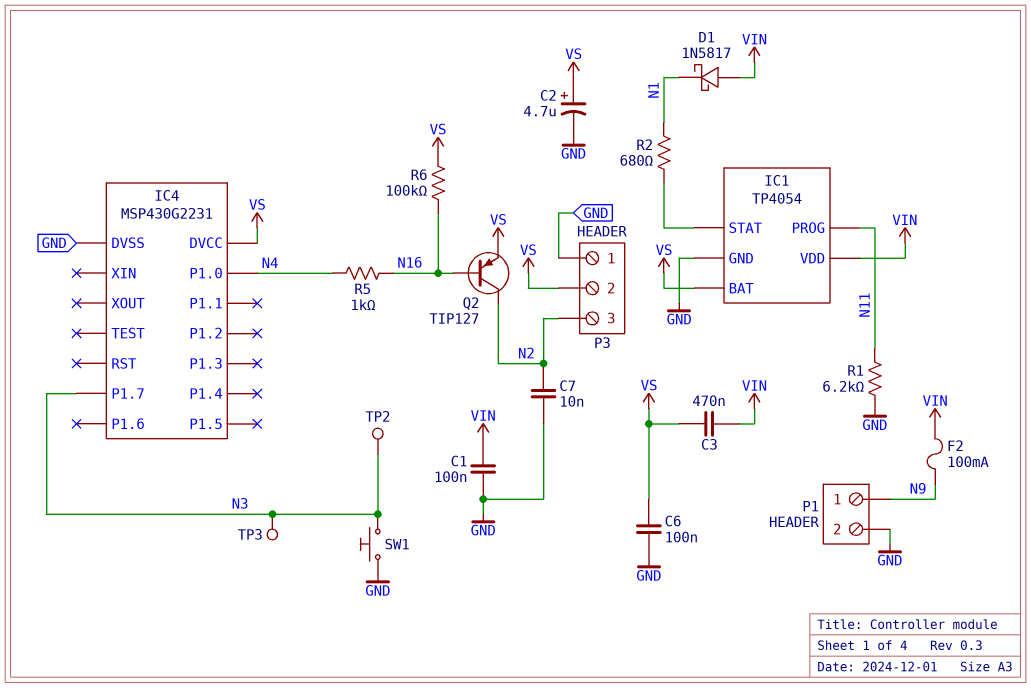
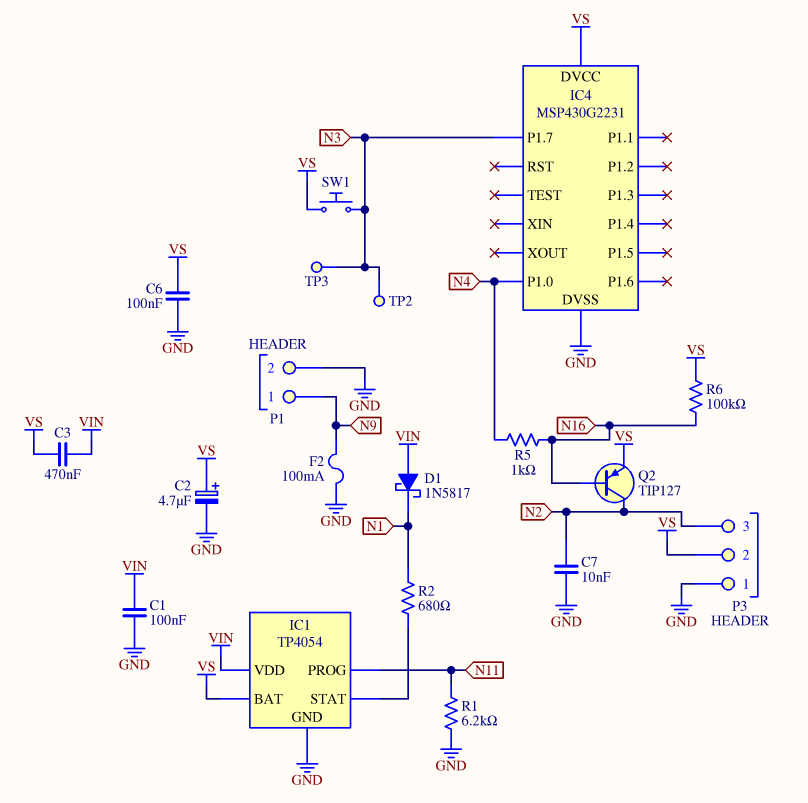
F2: 100mA (N9, VIN) -> 100mA (GND, N9)
SW1: button (GND, N3) -> button (N3, VS)

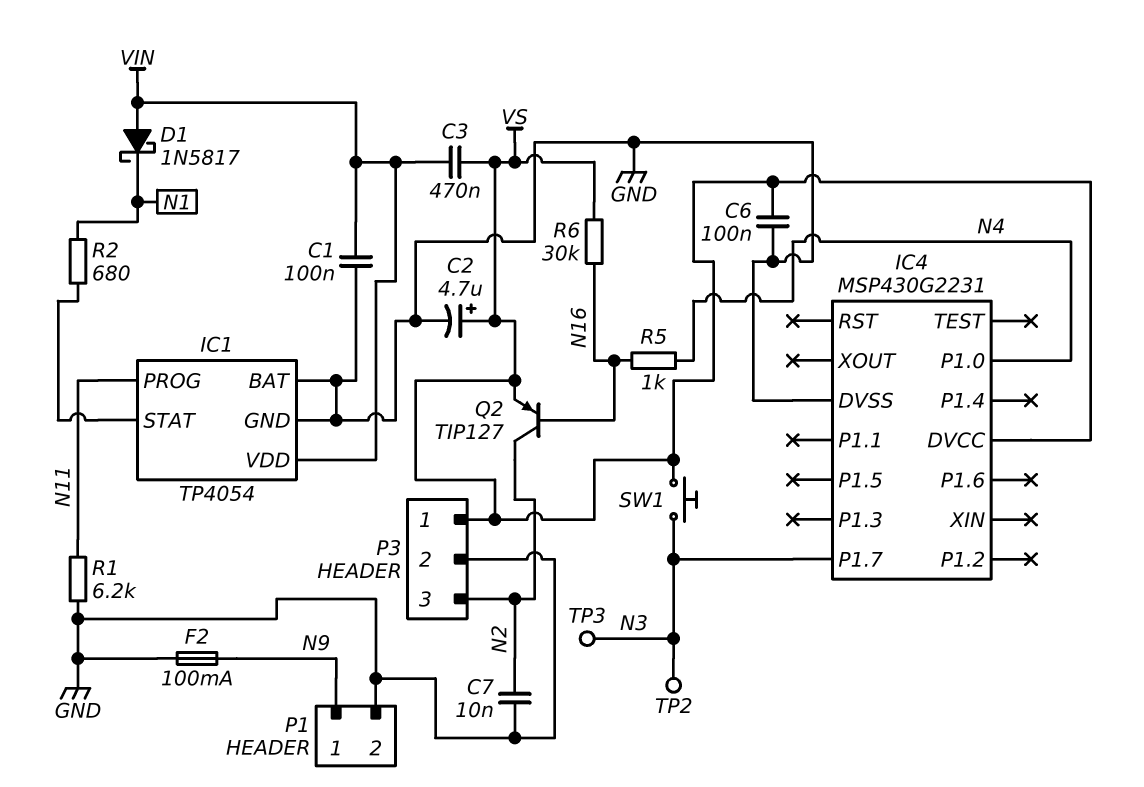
IC1 pin BAT: VS -> GND
P3 pin 1: GND -> VS
P3 pin 2: VS -> GND
R6: 100k (N16, VS) -> 30k (N16, VS)

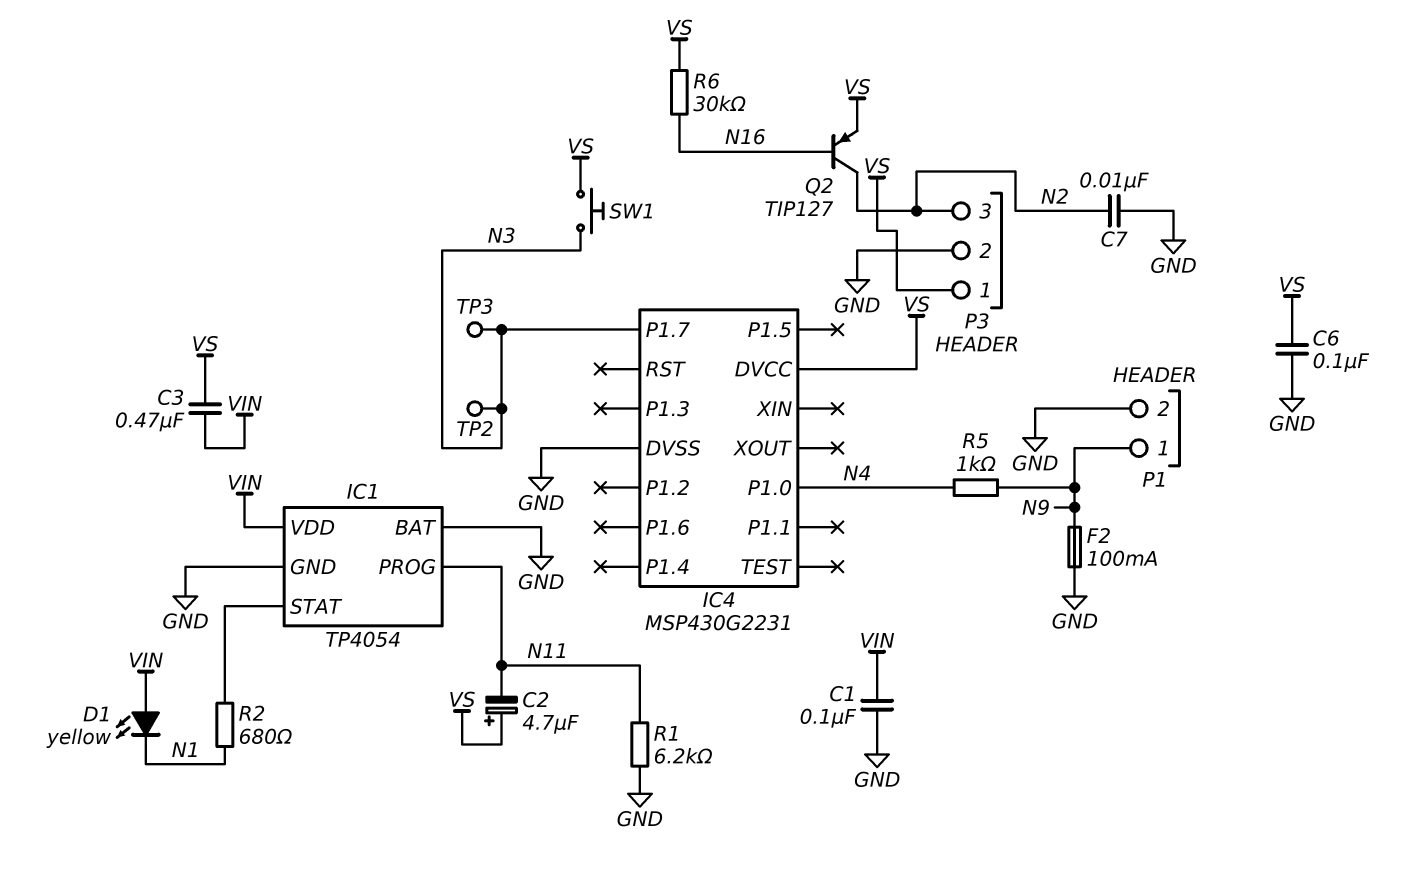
C2: 4.7uF (plus VS, minus GND) -> 4.7uF (plus VS, minus N11)
D1: schottky 1N5817 (A VIN, K N1) -> LED yellow (A VIN, K N1)
R5: 1k (N4, N16) -> 1k (N4, N9)

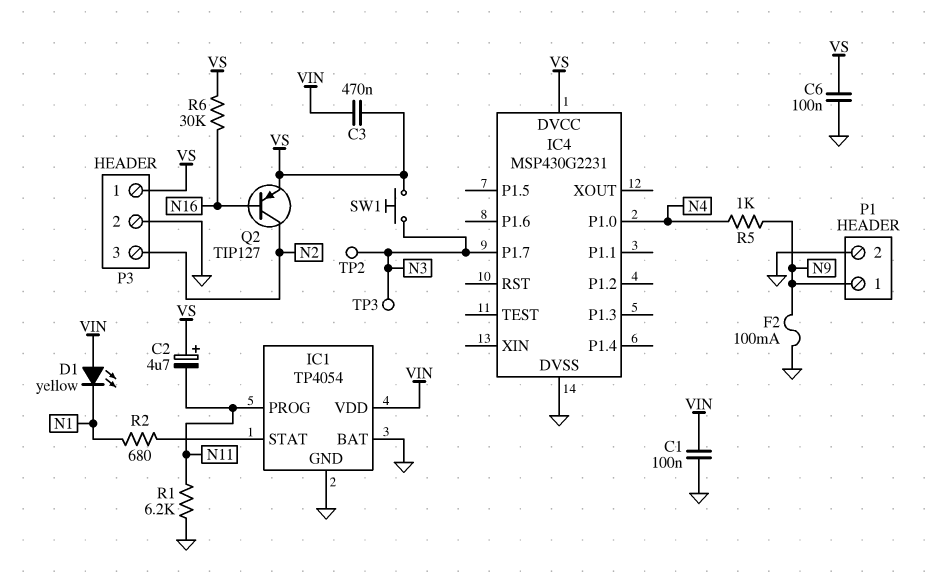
C7: 10nF (GND, N2) -> none

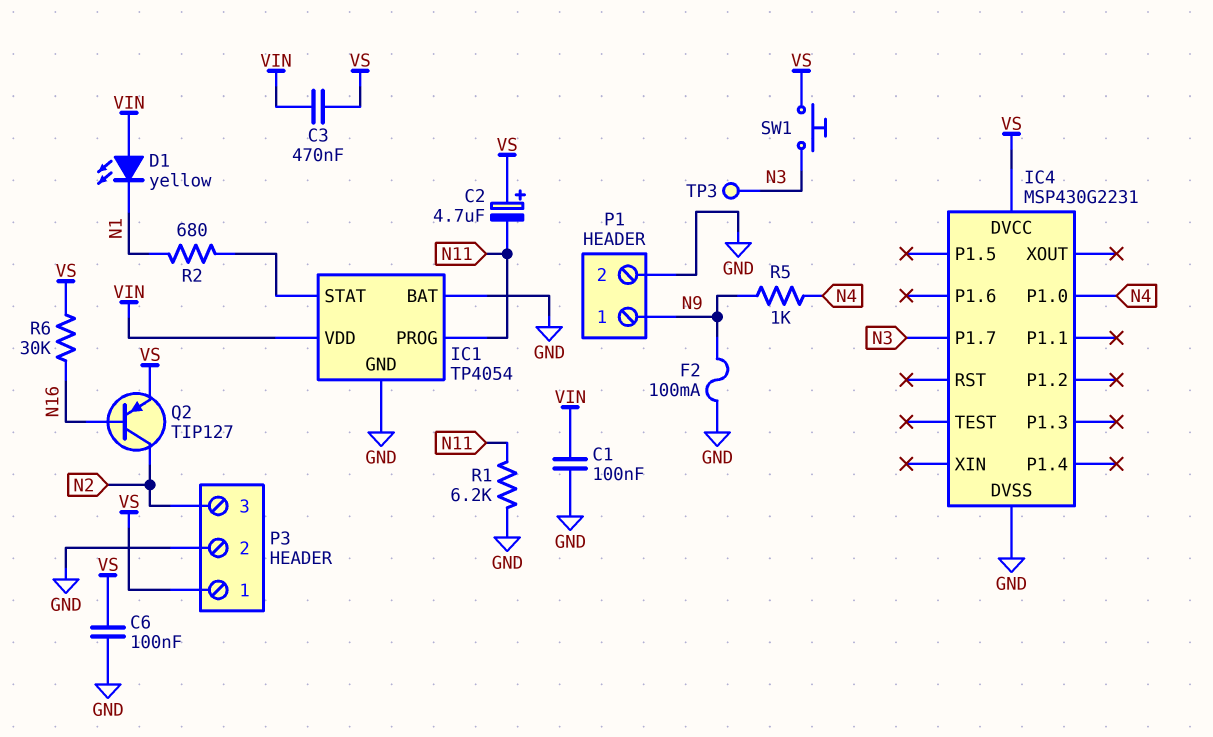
TP2: test point (N3) -> none

